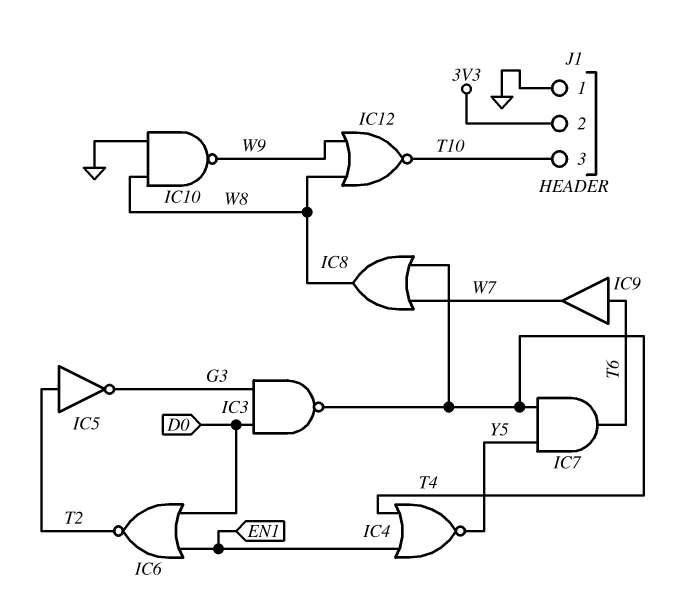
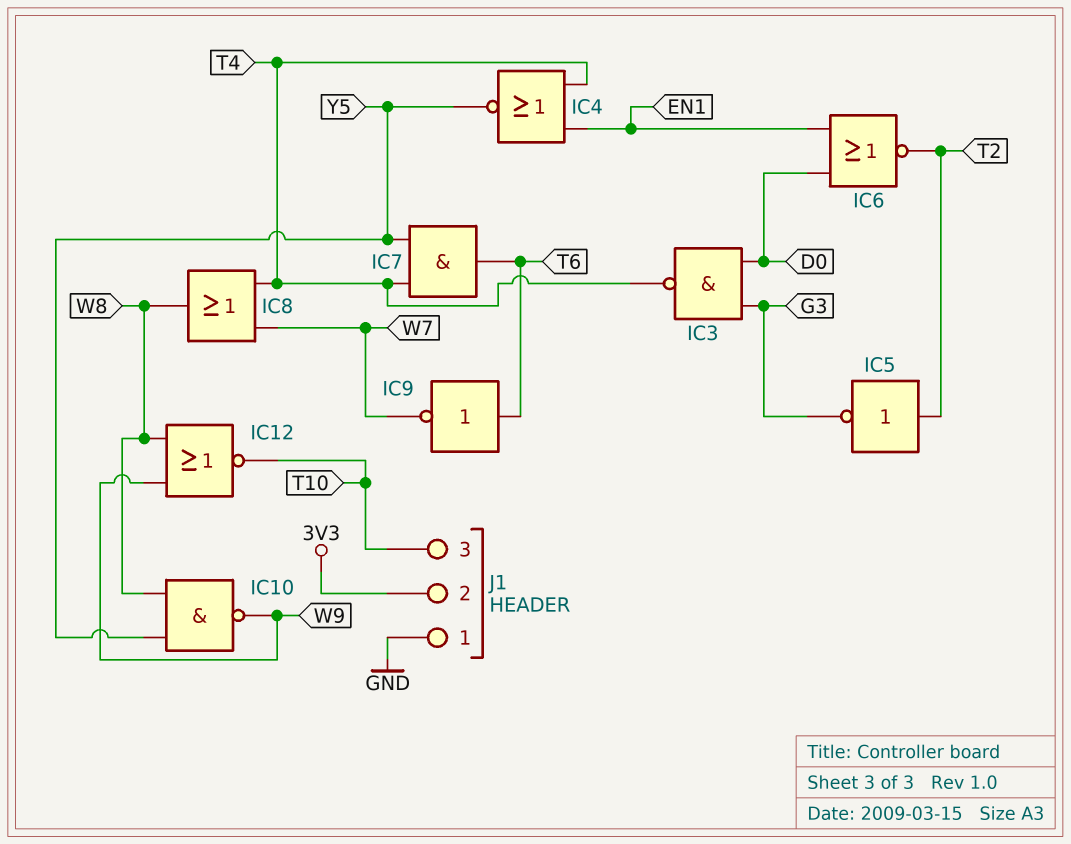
IC9: buffer (in T6, out W7) -> NOT (in T6, out W7)
IC10: NAND (in GND, in W8, out W9) -> NAND (in W8, in Y5, out W9)

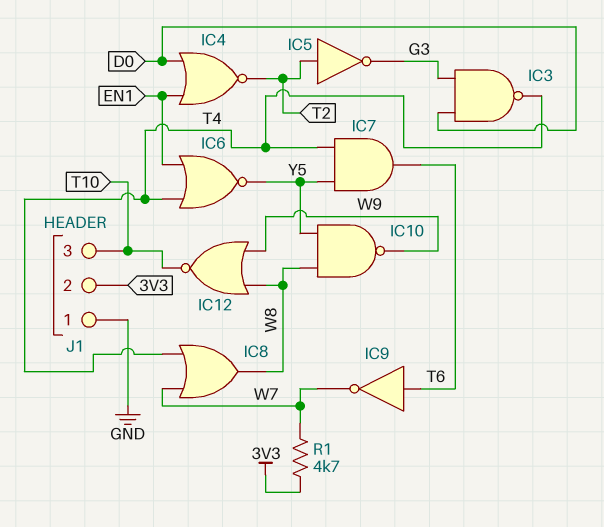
IC4: NOR (in EN1, in T4, out Y5) -> NOR (in D0, in EN1, out T2)
IC6: NOR (in D0, in EN1, out T2) -> NOR (in EN1, in T4, out Y5)
R1: none -> 4.7k (3V3, W7)

